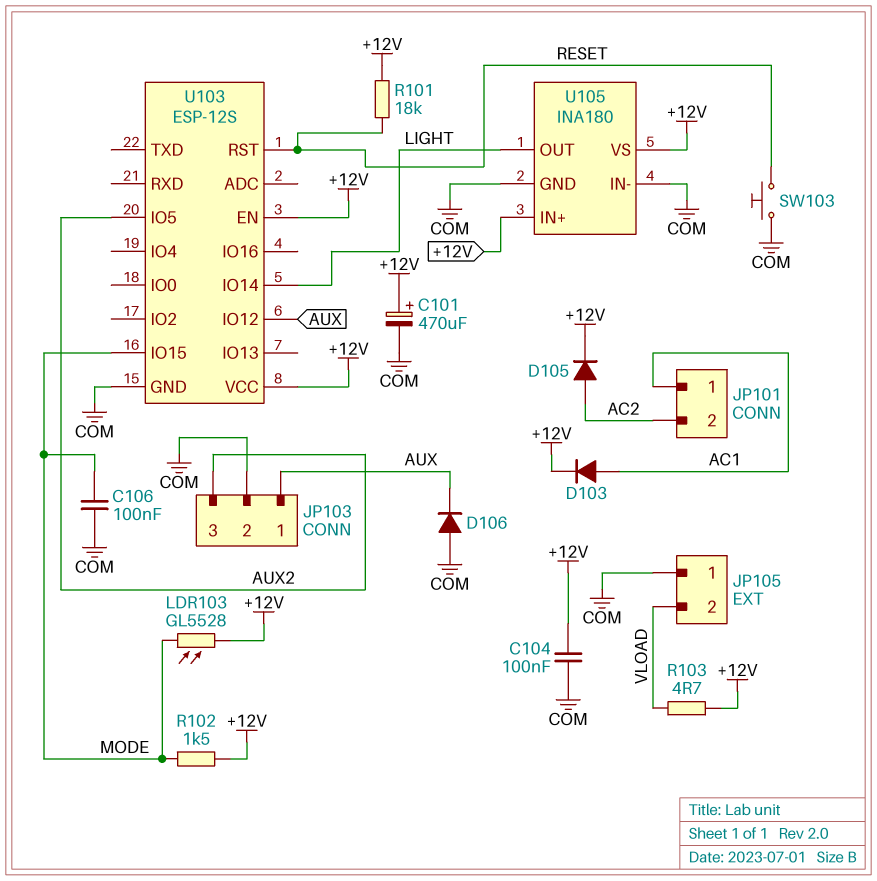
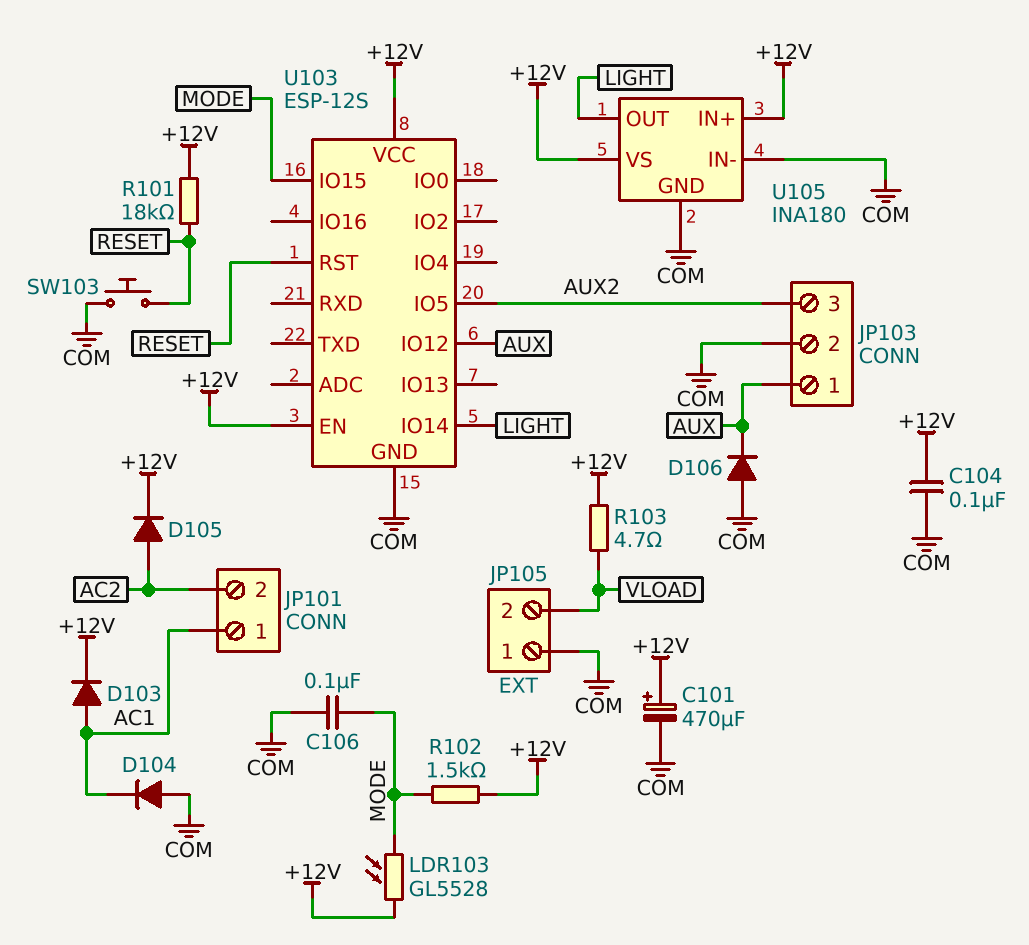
D104: none -> diode (A COM, K AC1)

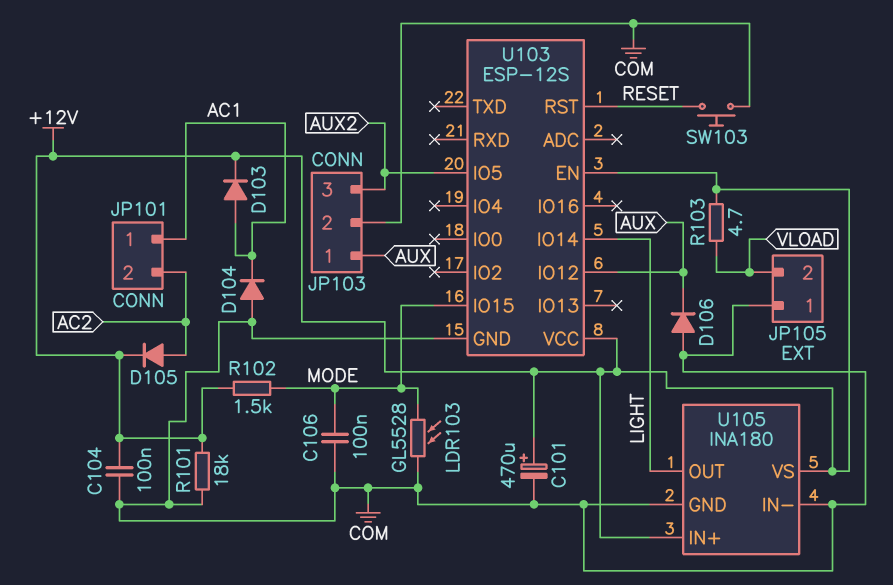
LDR103: GL5528 (+12V, MODE) -> GL5528 (COM, MODE)
R101: 18k (+12V, RESET) -> 18k (+12V, COM)

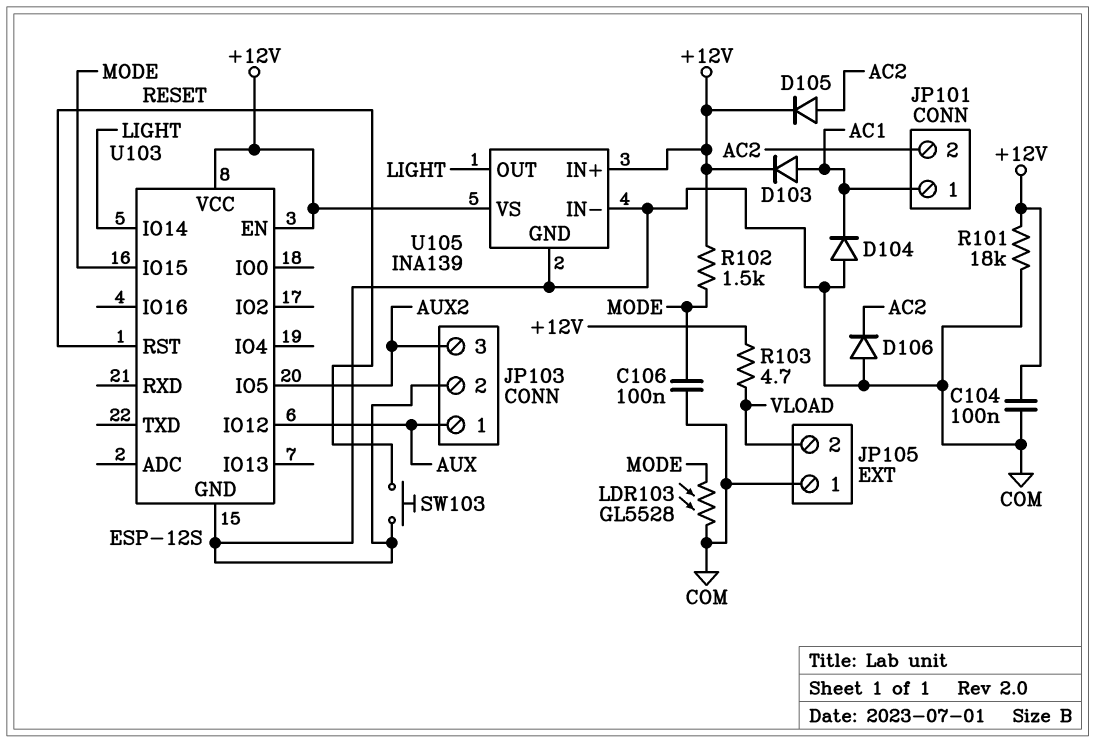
C101: 470uF (plus +12V, minus COM) -> none
D106: diode (A COM, K AUX) -> diode (A COM, K AC2)
U105: INA180 -> INA139

